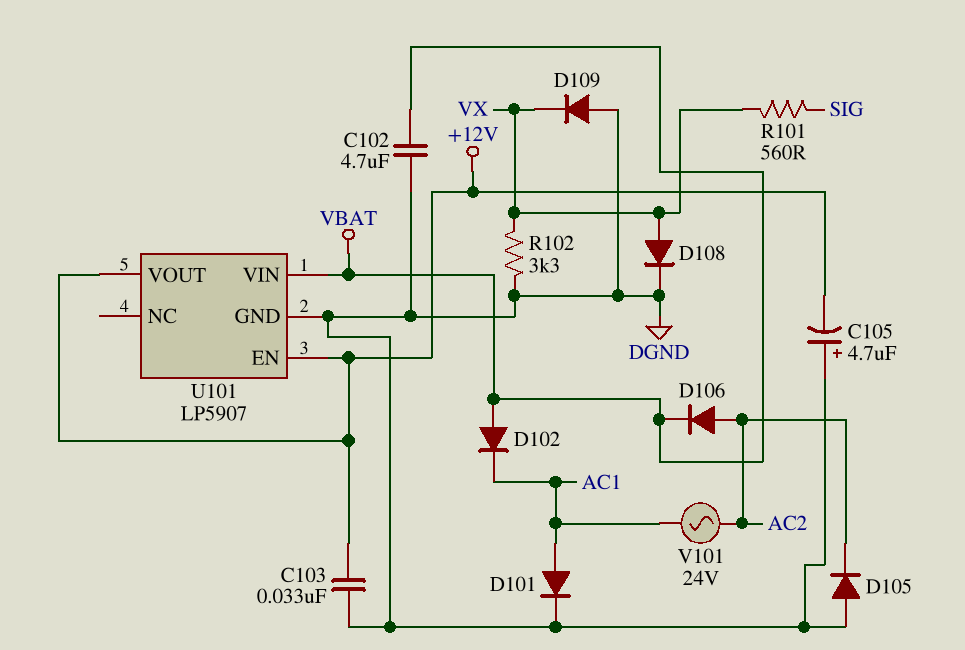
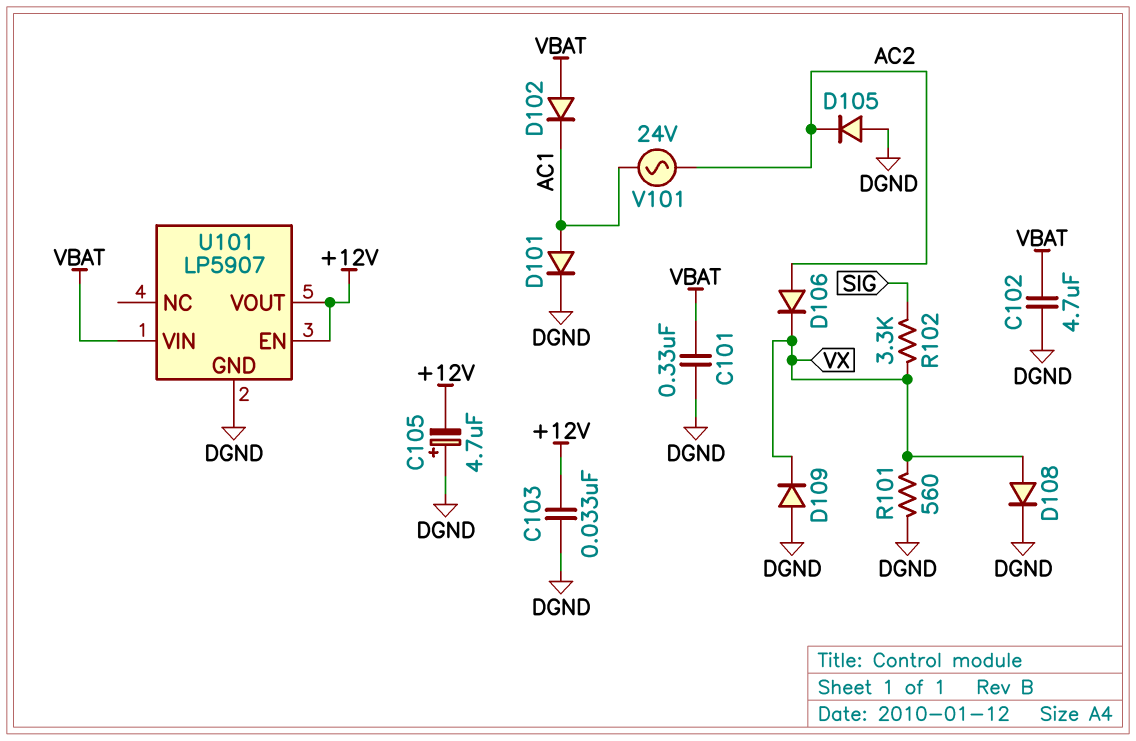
C101: none -> 330nF (DGND, VBAT)
D106: diode (A AC2, K VBAT) -> diode (A AC2, K VX)
R101: 560 (SIG, VX) -> 560 (DGND, VX)
R102: 3.3k (DGND, VX) -> 3.3k (SIG, VX)

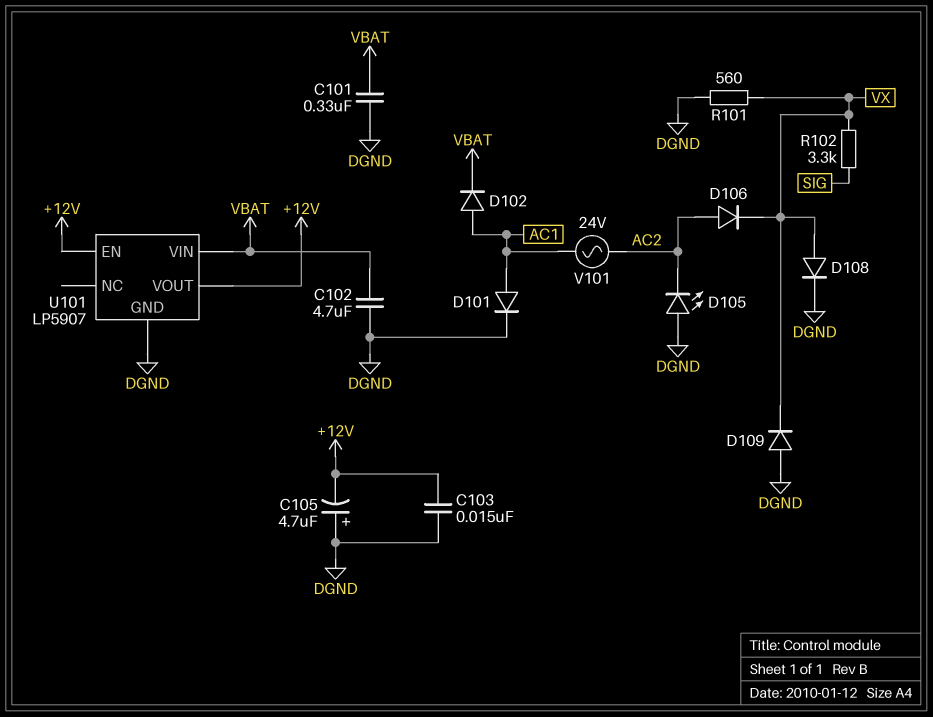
C103: 33nF (+12V, DGND) -> 15nF (+12V, DGND)
D102: diode (A VBAT, K AC1) -> diode (A AC1, K VBAT)
D105: diode (A DGND, K AC2) -> LED (A DGND, K AC2)

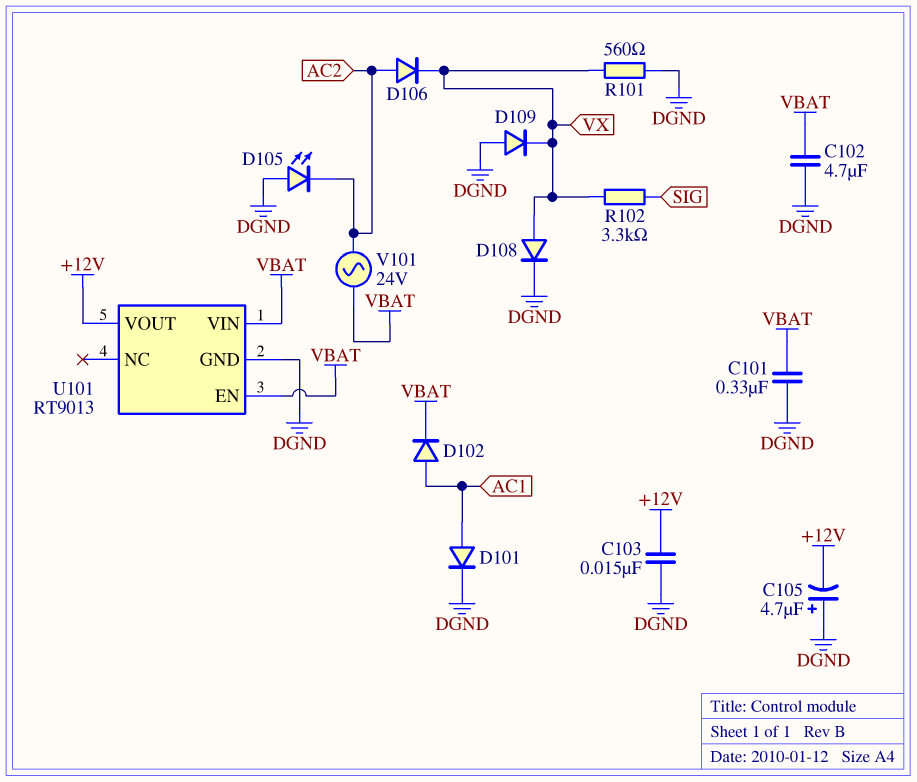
U101: LP5907 -> RT9013
U101 pin EN: +12V -> VBAT
V101: AC 24V (AC1, AC2) -> AC 24V (AC2, VBAT)

